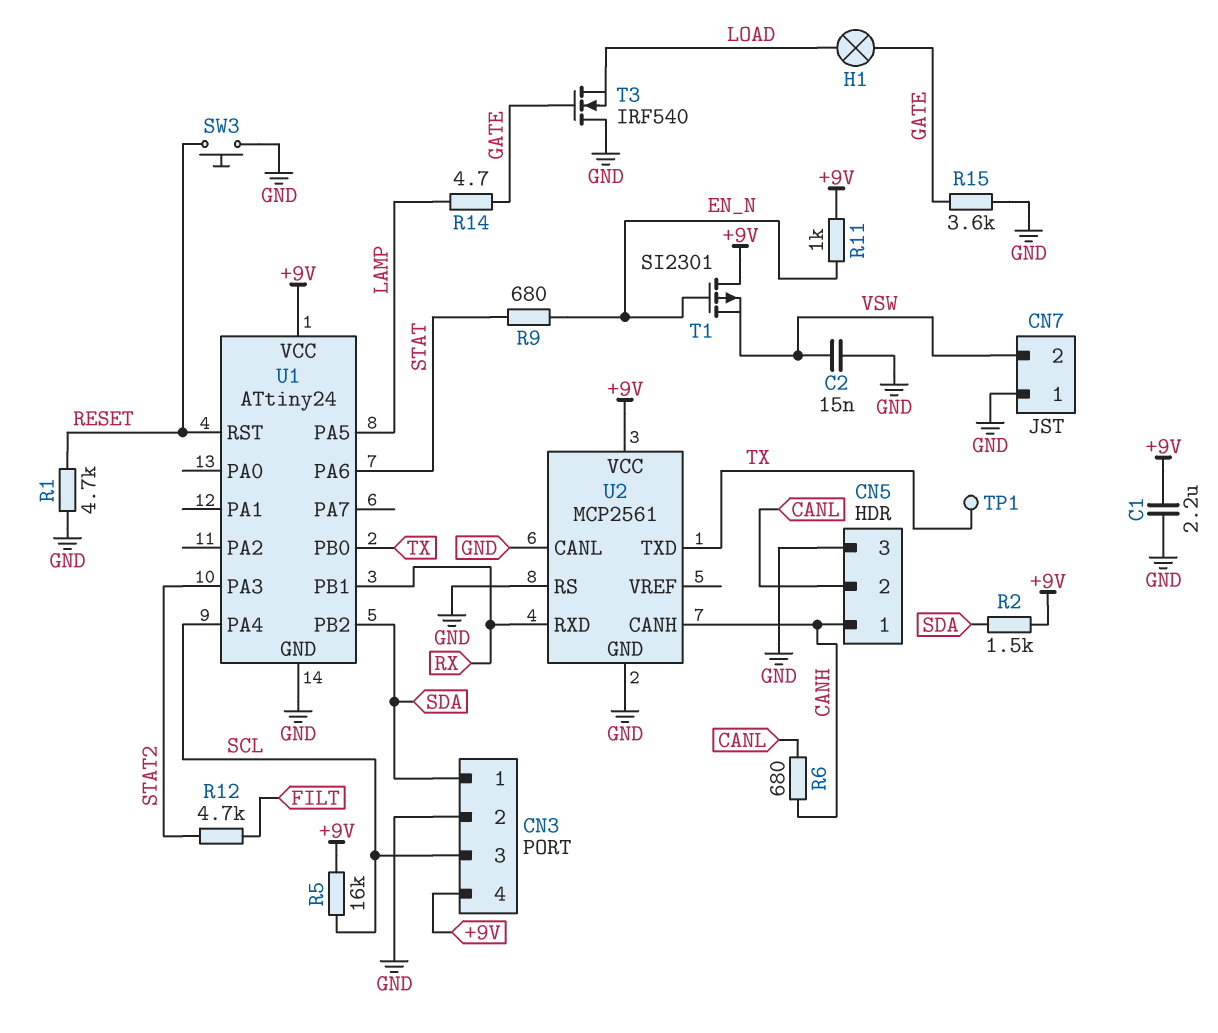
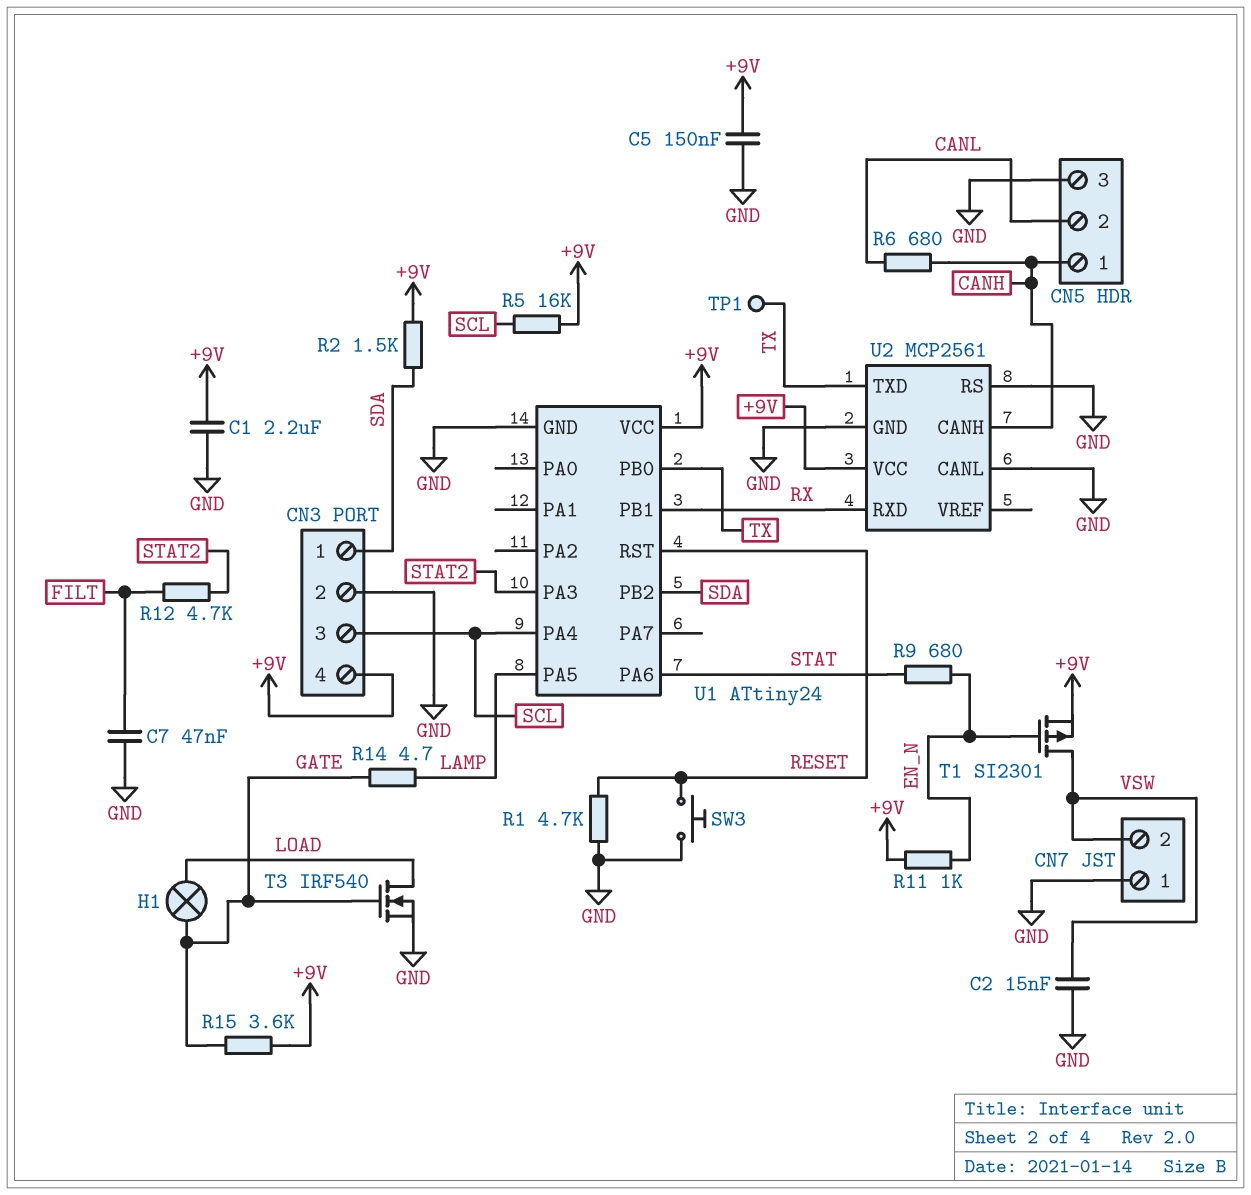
C5: none -> 150nF (+9V, GND)
C7: none -> 47nF (FILT, GND)
R15: 3.6k (GATE, GND) -> 3.6k (+9V, GATE)
T1: PMOS SI2301 (G EN_N, D +9V, S VSW) -> PMOS SI2301 (G EN_N, D VSW, S +9V)
T3: NMOS IRF540 (G GATE, D GND, S LOAD) -> NMOS IRF540 (G GATE, D LOAD, S GND)

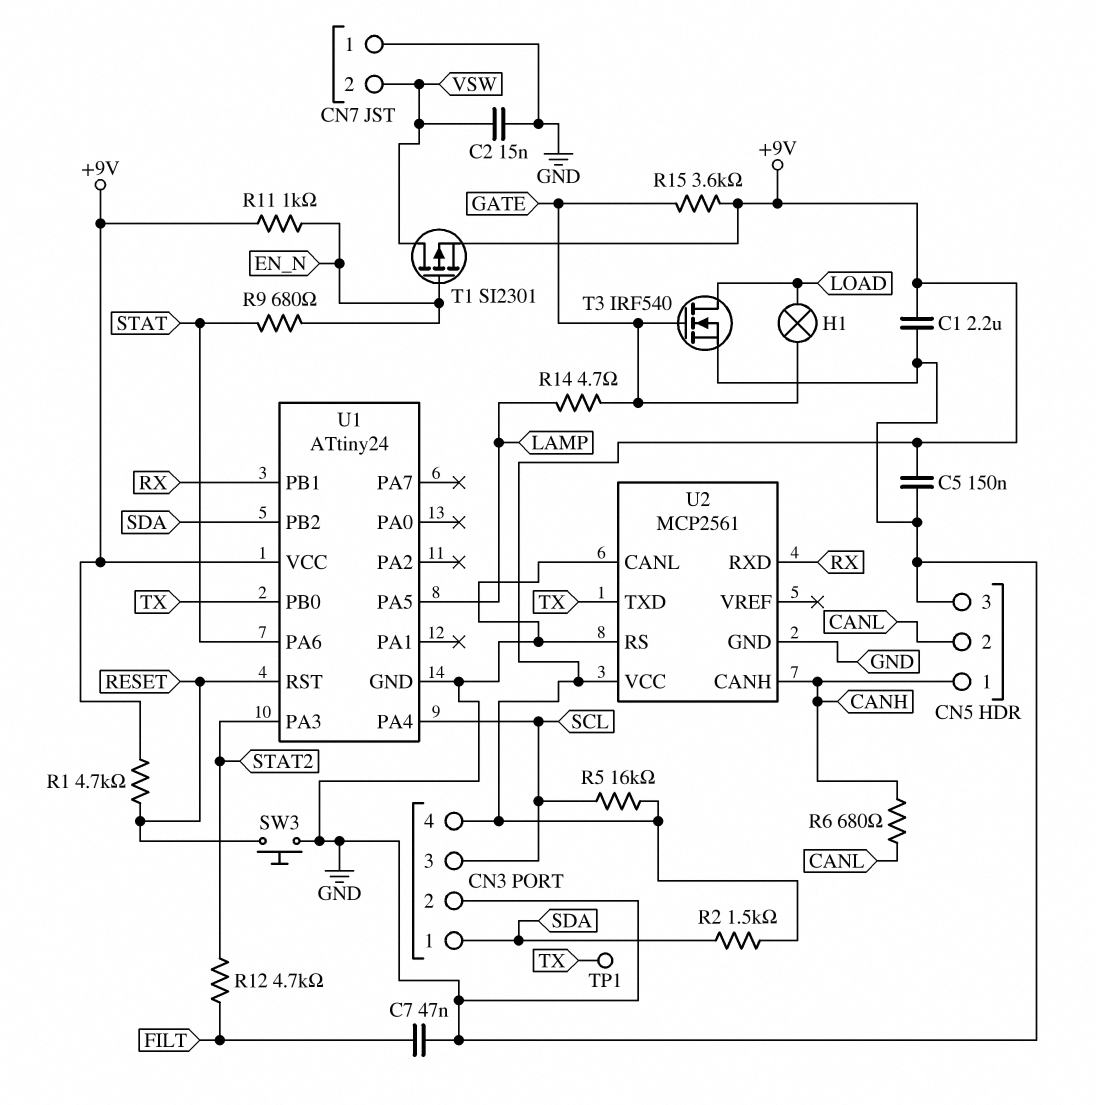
R1: 4.7k (GND, RESET) -> 4.7k (+9V, RESET)

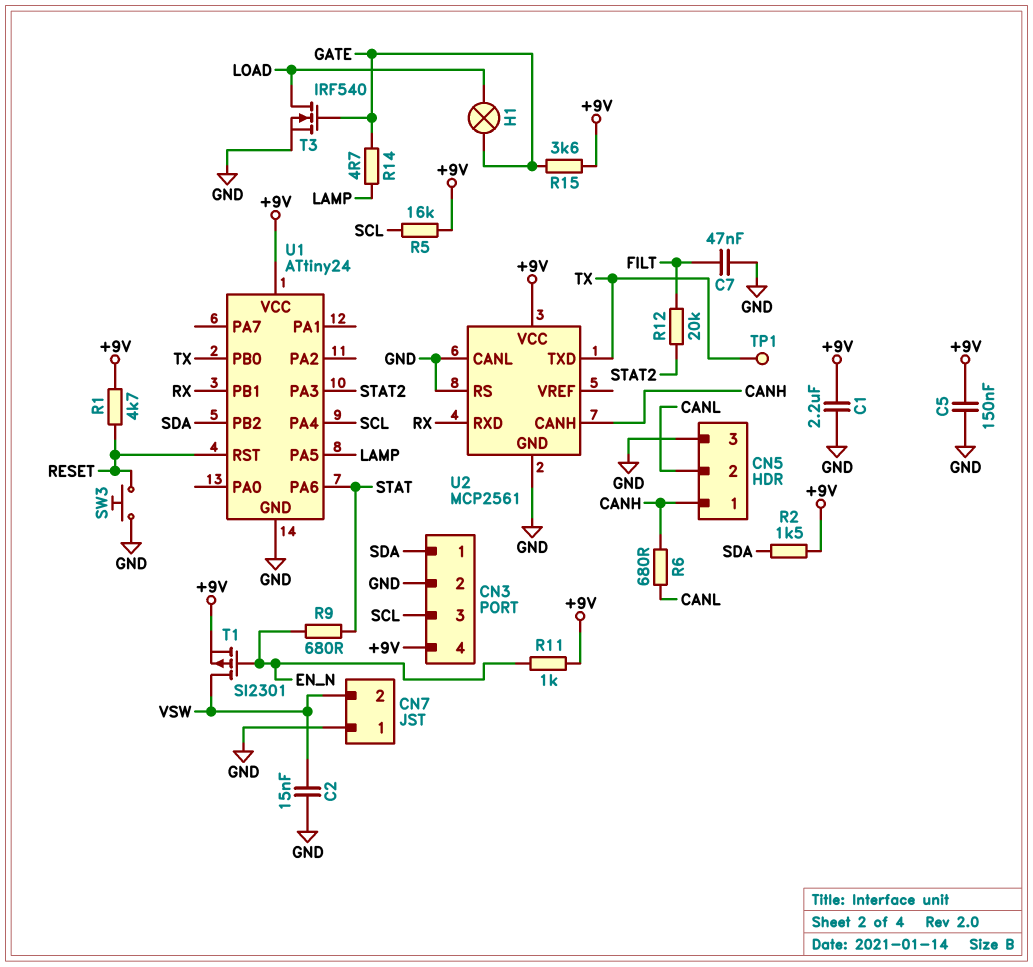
R12: 4.7k (FILT, STAT2) -> 20k (FILT, STAT2)

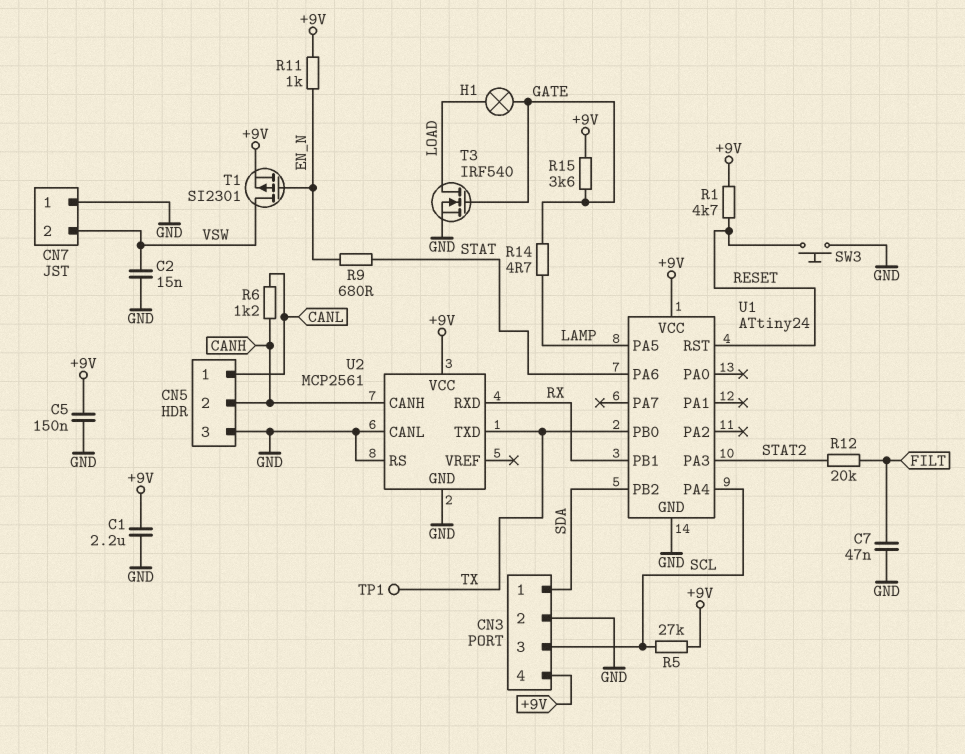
CN5 pin 1: CANH -> CANL
CN5 pin 2: CANL -> CANH
R2: 1.5k (+9V, SDA) -> none
R5: 16k (+9V, SCL) -> 27k (+9V, SCL)
R6: 680 (CANH, CANL) -> 1.2k (CANH, CANL)

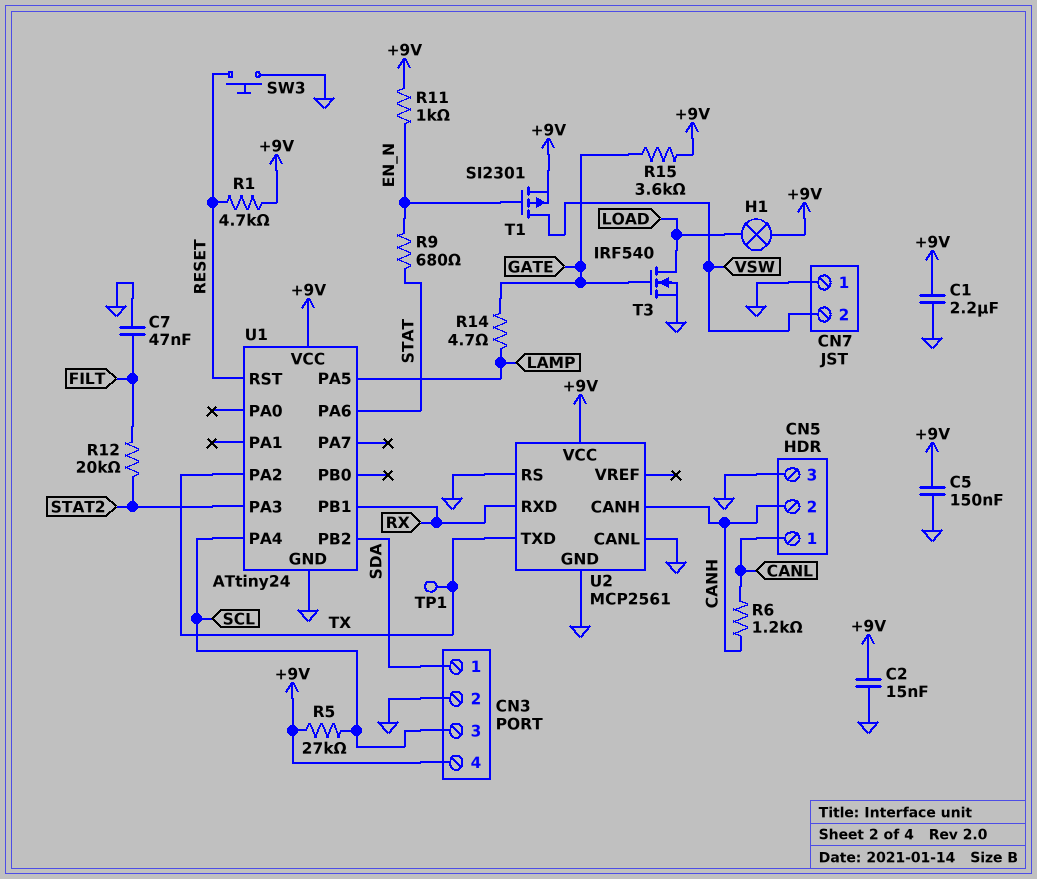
C2: 15nF (GND, VSW) -> 15nF (+9V, GND)
H1: lamp (GATE, LOAD) -> lamp (+9V, LOAD)
U1 pin PA2: none -> TX
U1 pin PB0: TX -> none

